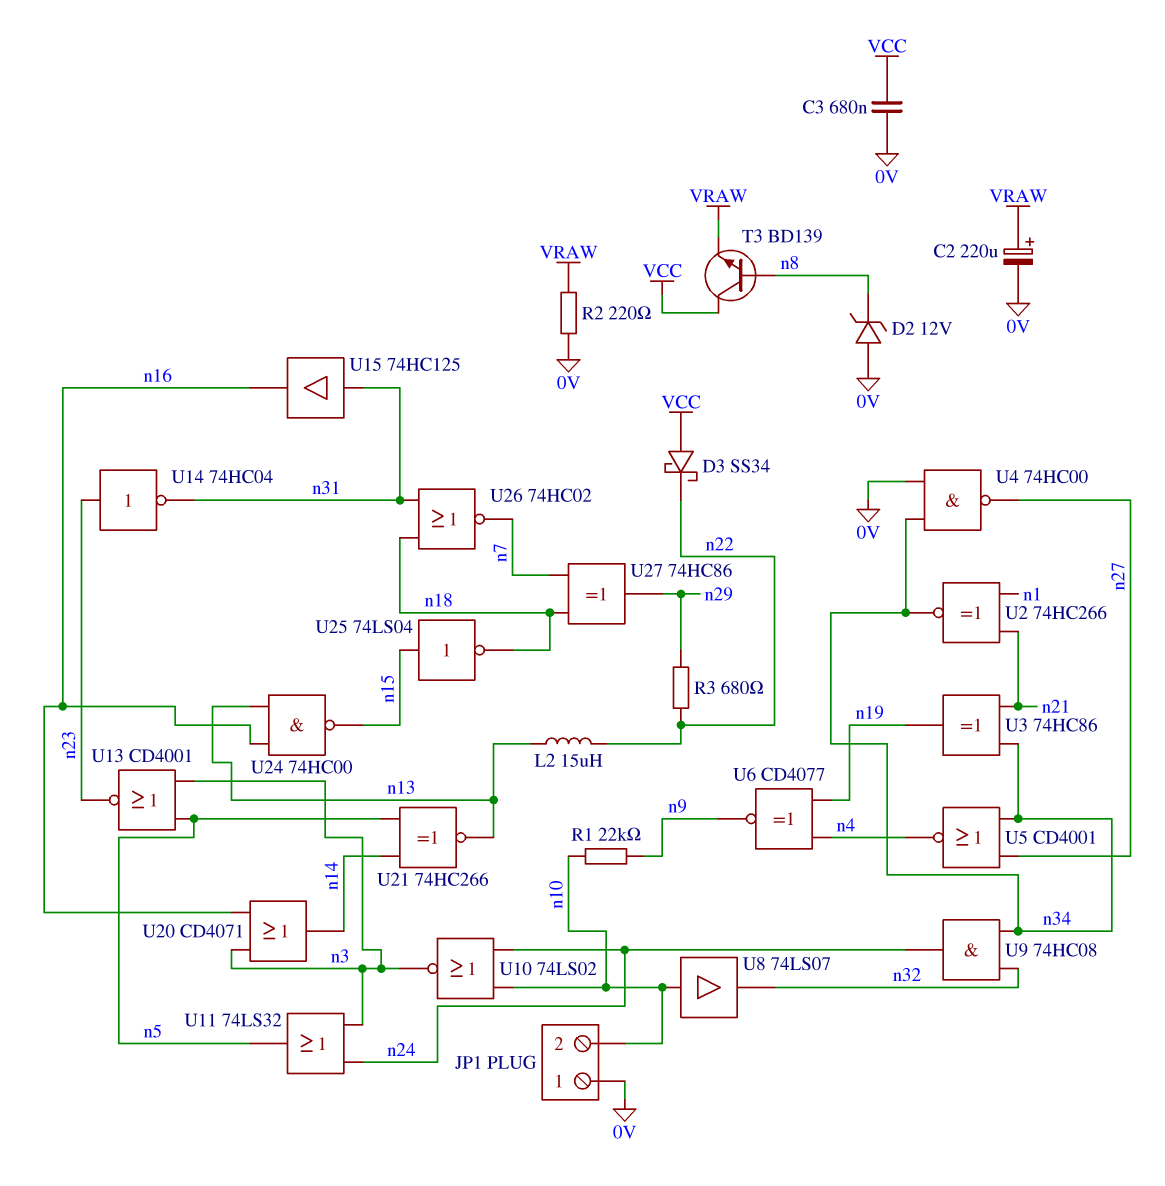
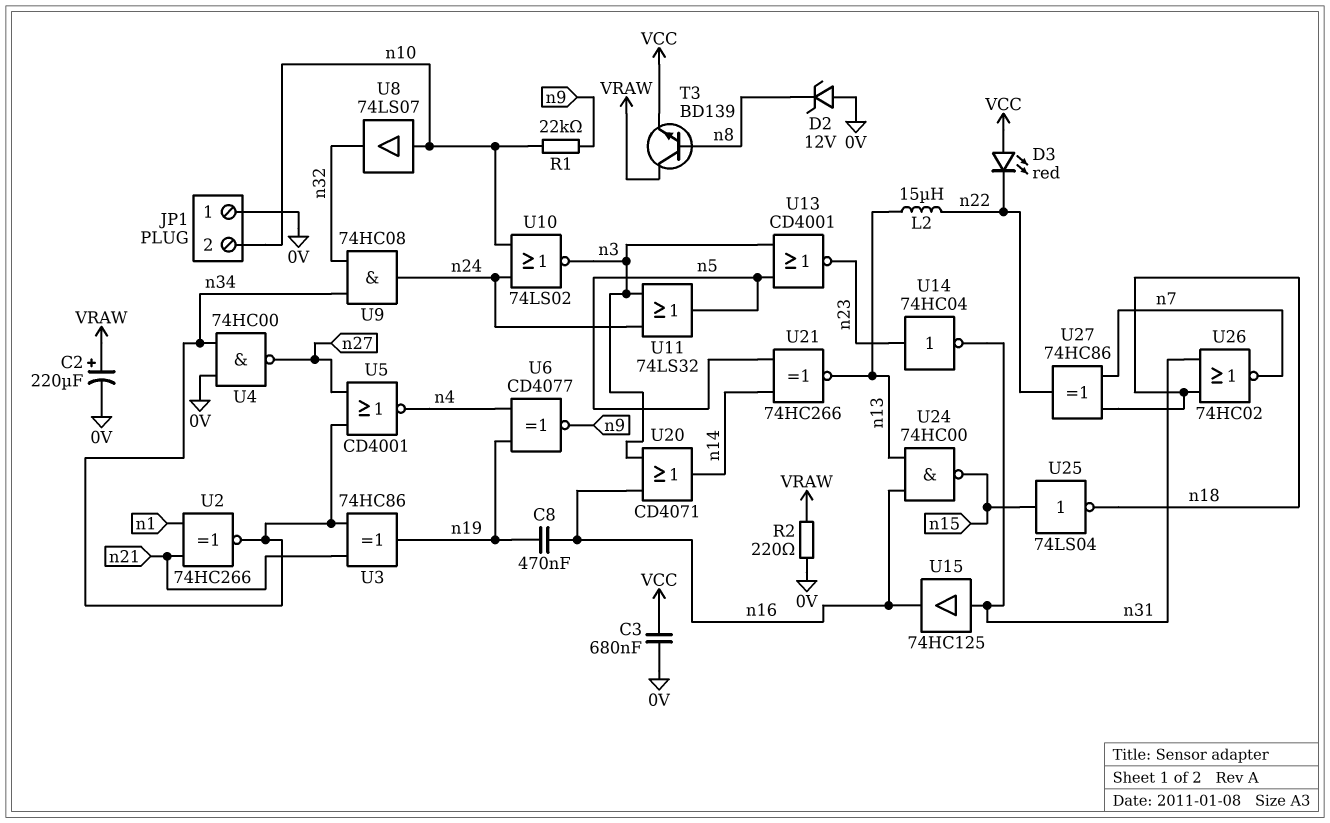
C8: none -> 470nF (n16, n19)
D3: schottky SS34 (A VCC, K n22) -> LED red (A VCC, K n22)
R3: 680 (n22, n29) -> none
T3: NPN BD139 (B n8, C VCC, E VRAW) -> NPN BD139 (B n8, C VRAW, E VCC)
U27: XOR 74HC86 (in n7, in n18, out n29) -> XOR 74HC86 (in n7, in n18, out n22)

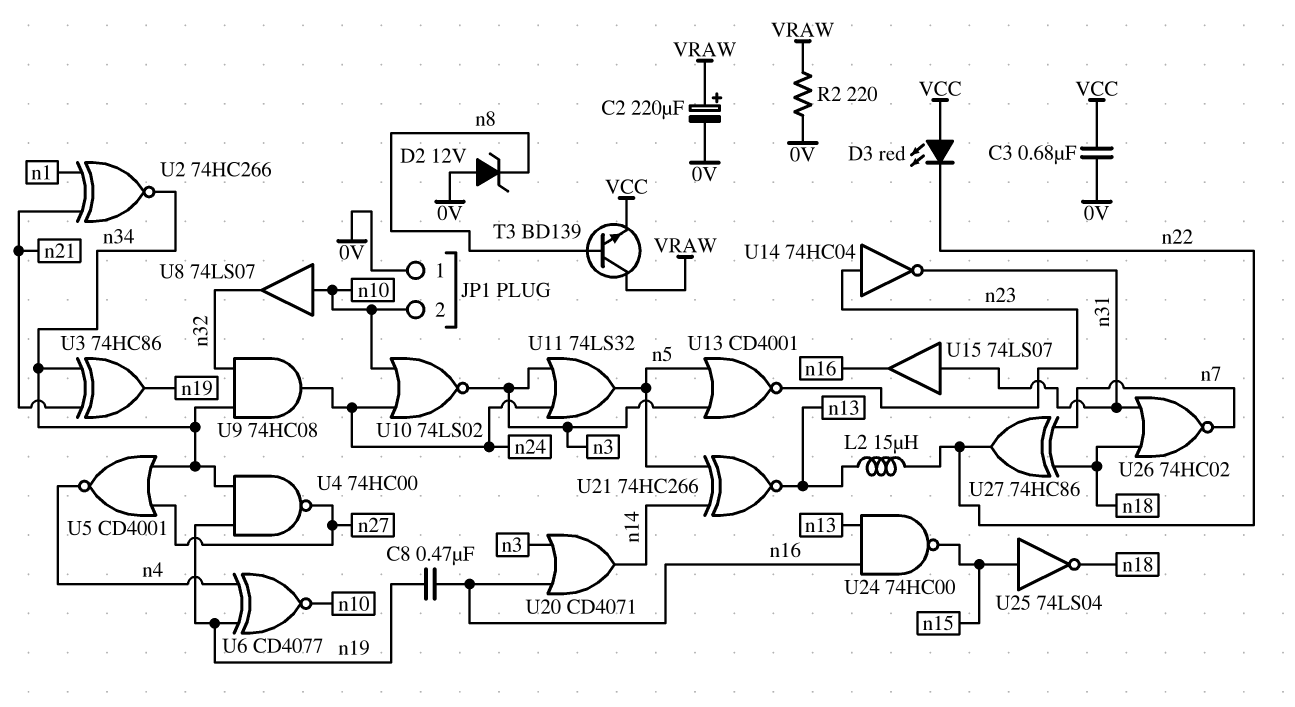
R1: 22k (n9, n10) -> none
U4: NAND 74HC00 (in 0V, in n34, out n27) -> NAND 74HC00 (in n19, in n34, out n27)
U6: XNOR CD4077 (in n4, in n19, out n9) -> XNOR CD4077 (in n4, in n19, out n10)
U15: buffer 74HC125 (in n31, out n16) -> buffer 74LS07 (in n31, out n16)

